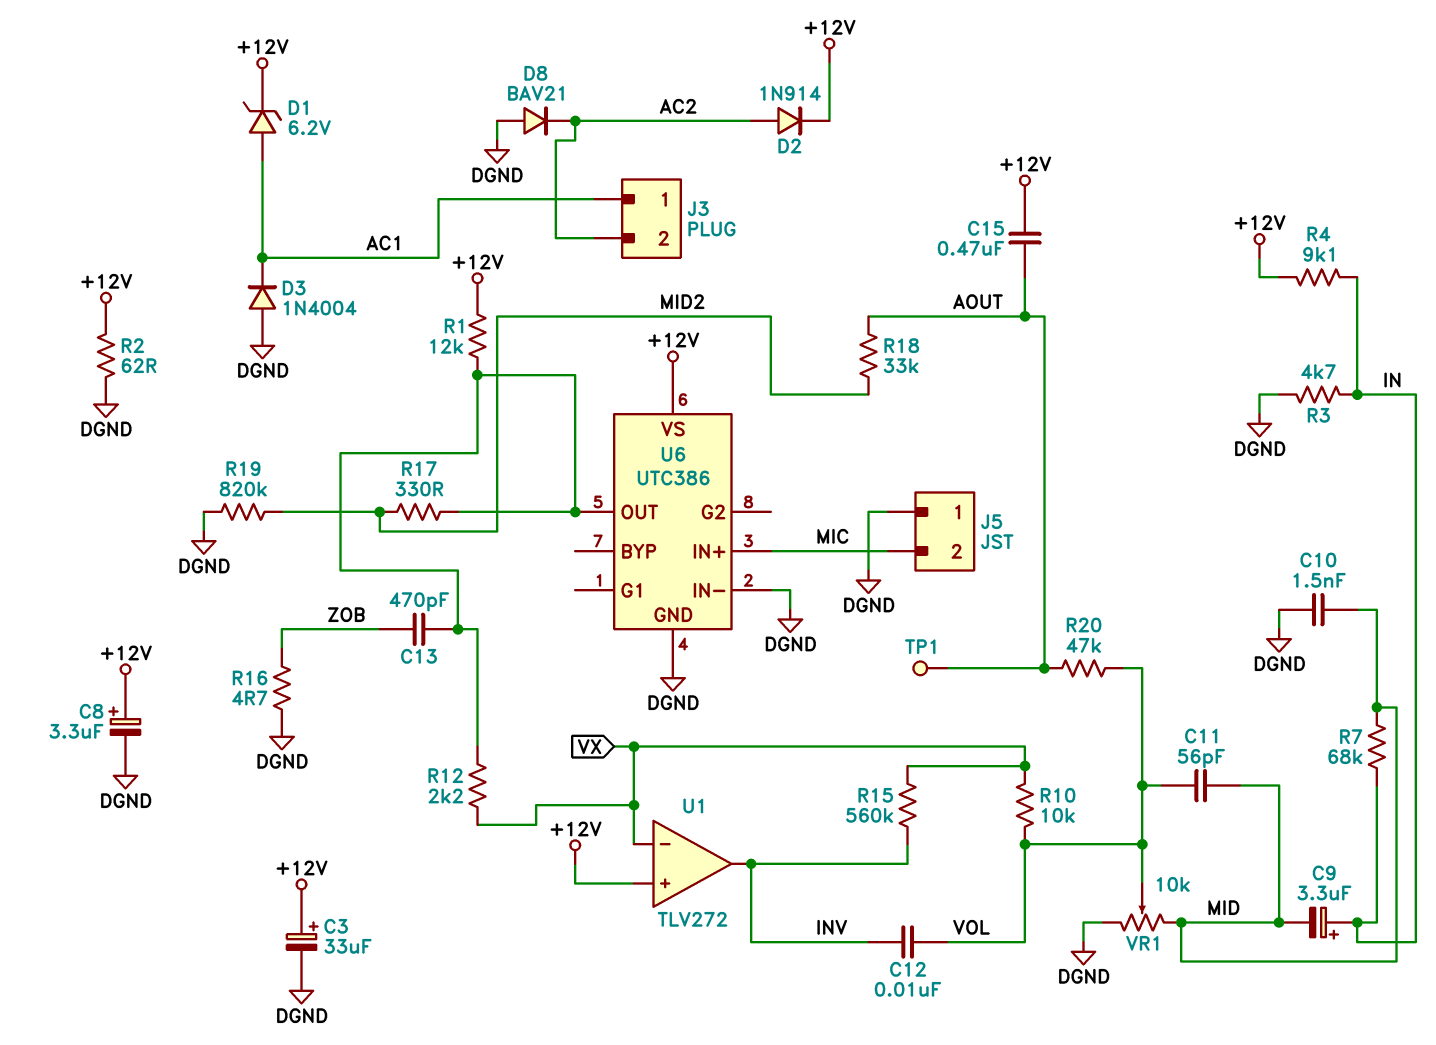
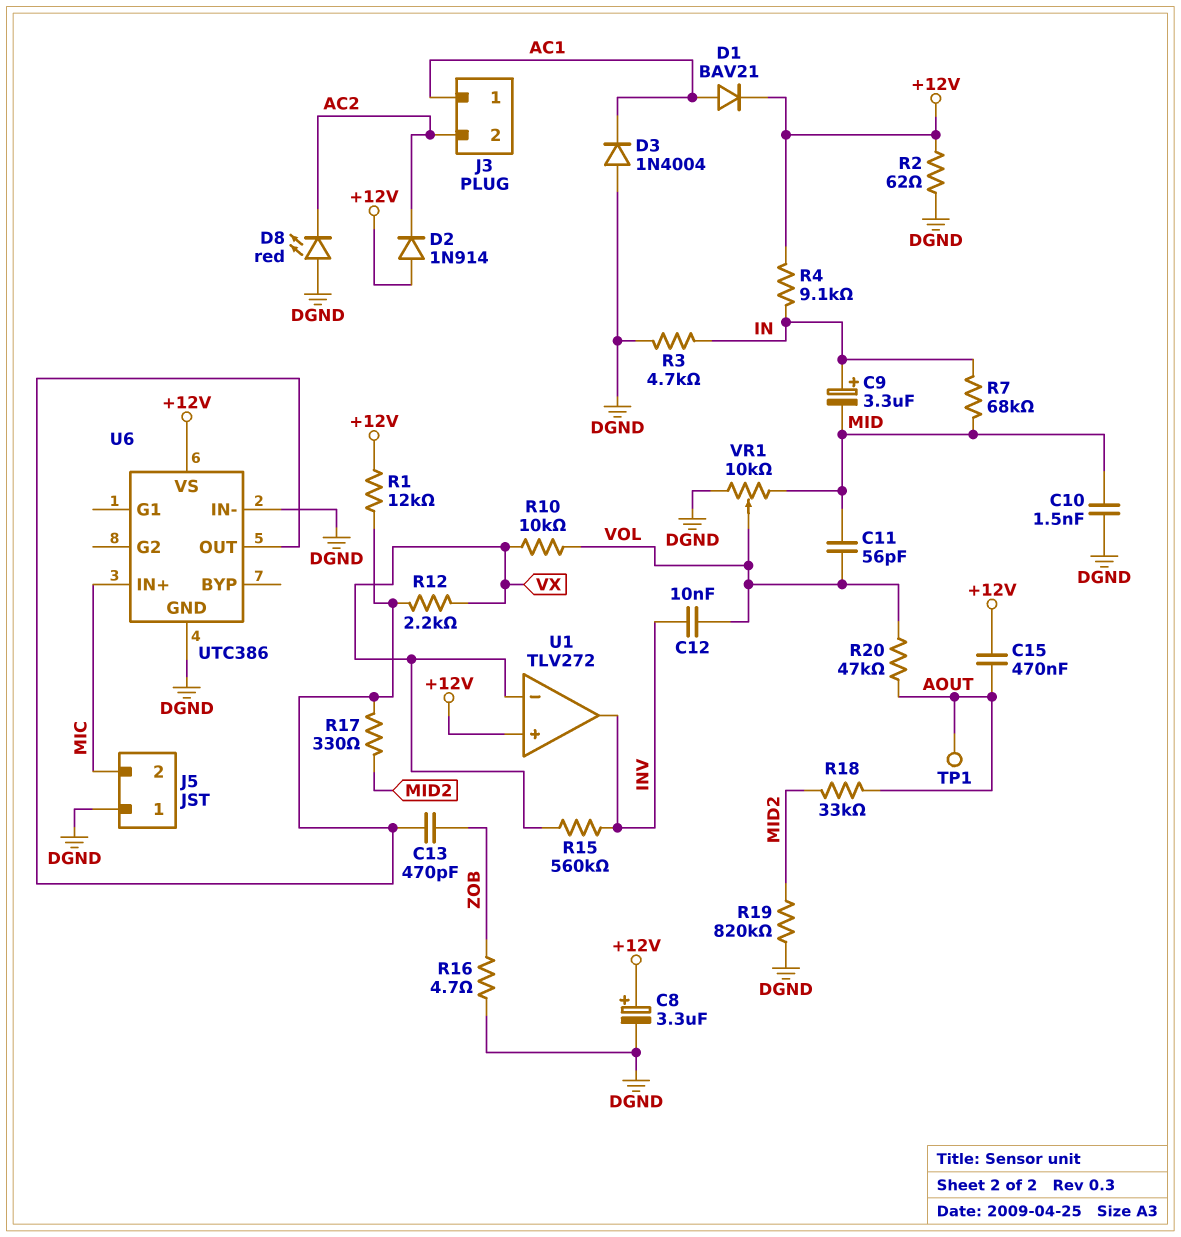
C3: 33uF (plus +12V, minus DGND) -> none
D1: zener 6.2V (A AC1, K +12V) -> diode BAV21 (A AC1, K +12V)
D2: diode 1N914 (A AC2, K +12V) -> diode 1N914 (A +12V, K AC2)
D8: diode BAV21 (A DGND, K AC2) -> LED red (A DGND, K AC2)

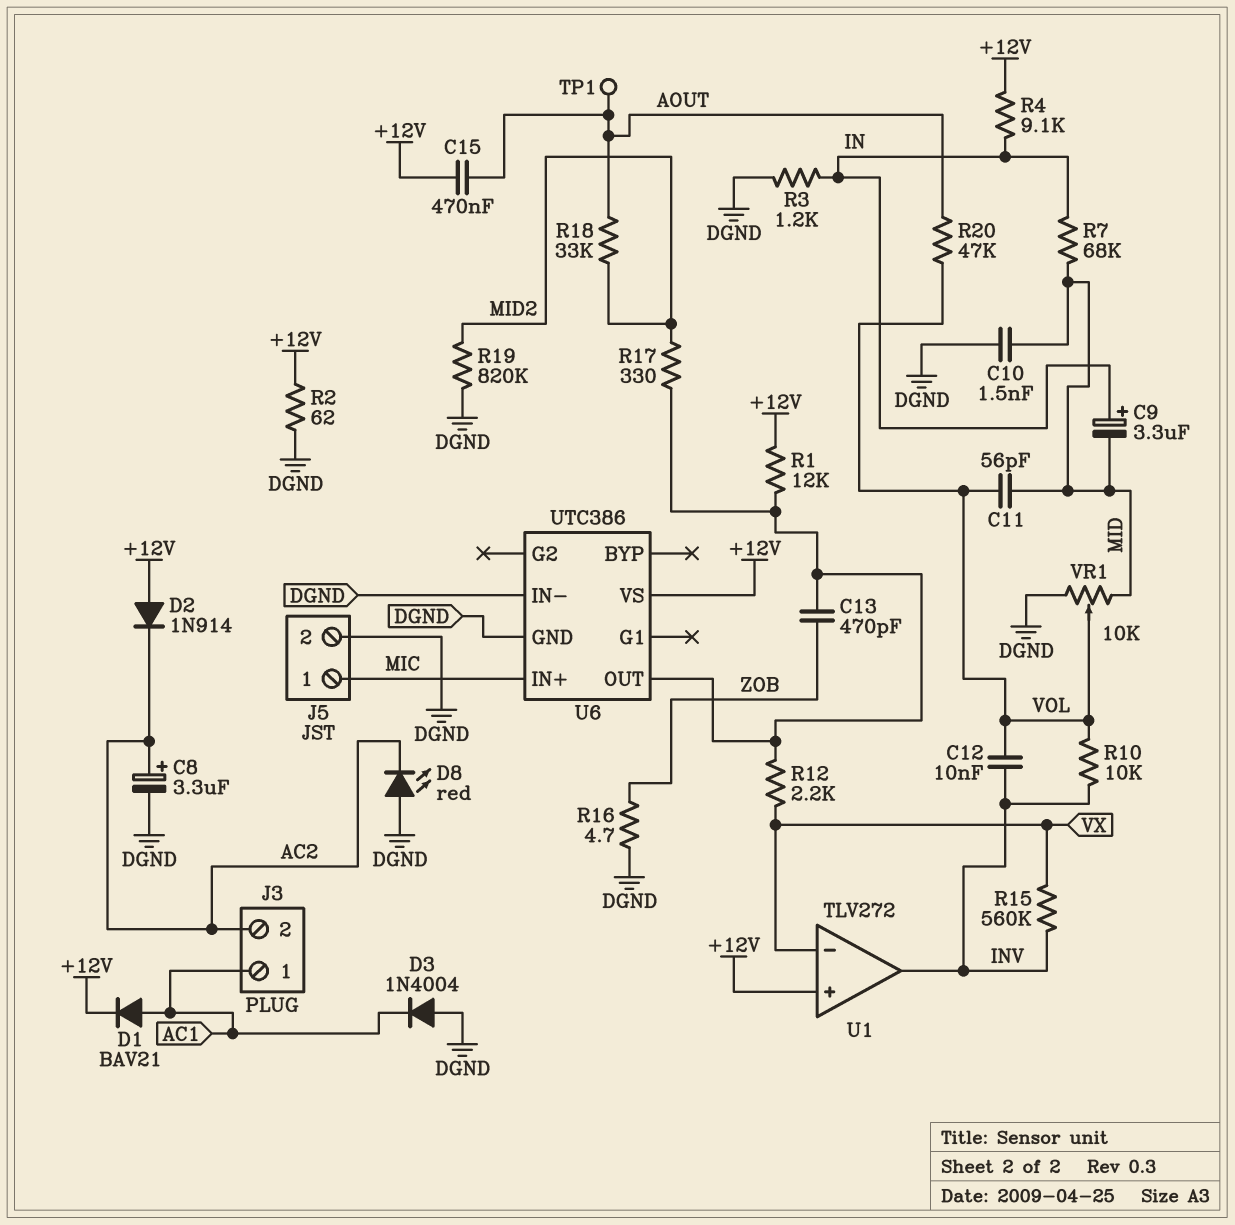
C8: 3.3uF (plus +12V, minus DGND) -> 3.3uF (plus AC2, minus DGND)
J5 pin 1: DGND -> MIC
J5 pin 2: MIC -> DGND
R3: 4.7k (DGND, IN) -> 1.2k (DGND, IN)
R10: 10k (VOL, VX) -> 10k (INV, VOL)

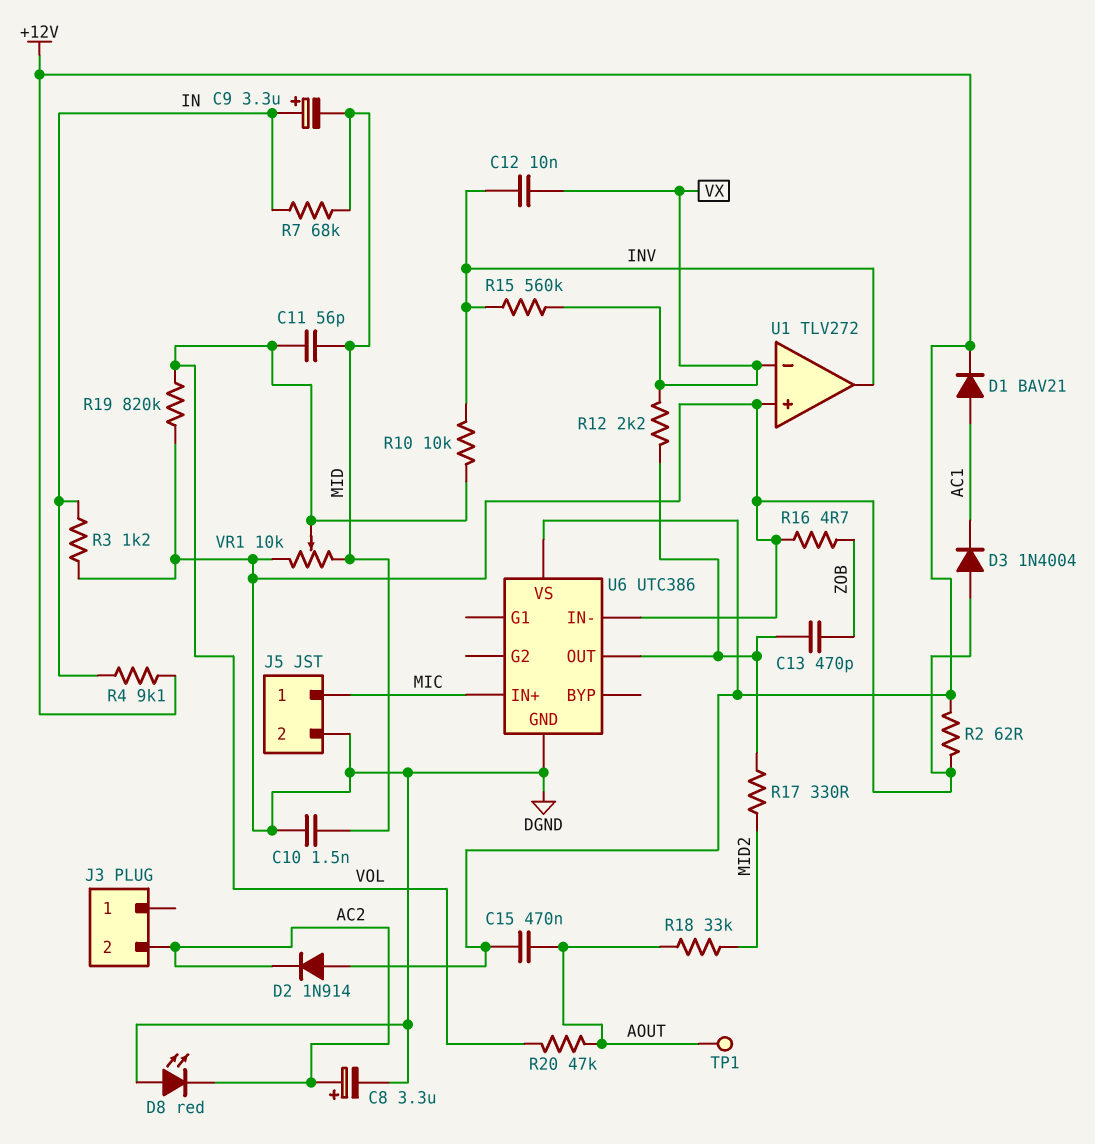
C12: 10nF (INV, VOL) -> 10nF (INV, VX)
J3 pin 1: AC1 -> none
R1: 12k (+12V, U6/OUT) -> none
R19: 820k (DGND, MID2) -> 820k (DGND, VOL)
U1 pin in+: +12V -> DGND

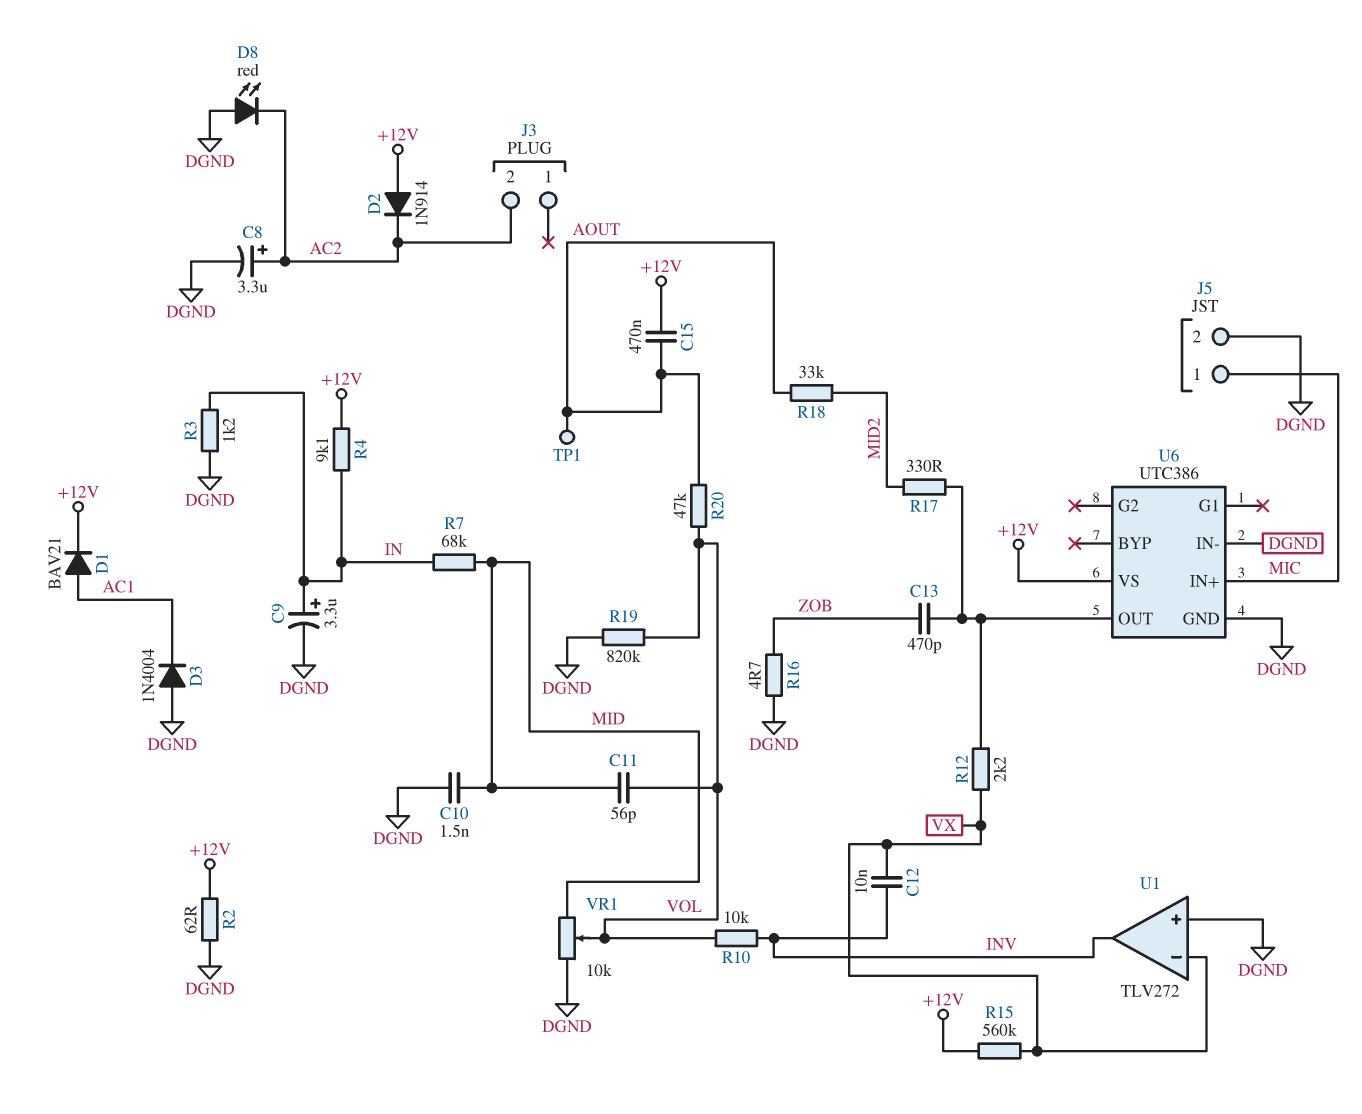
C9: 3.3uF (plus IN, minus MID) -> 3.3uF (plus IN, minus DGND)
R15: 560k (INV, VX) -> 560k (+12V, VX)

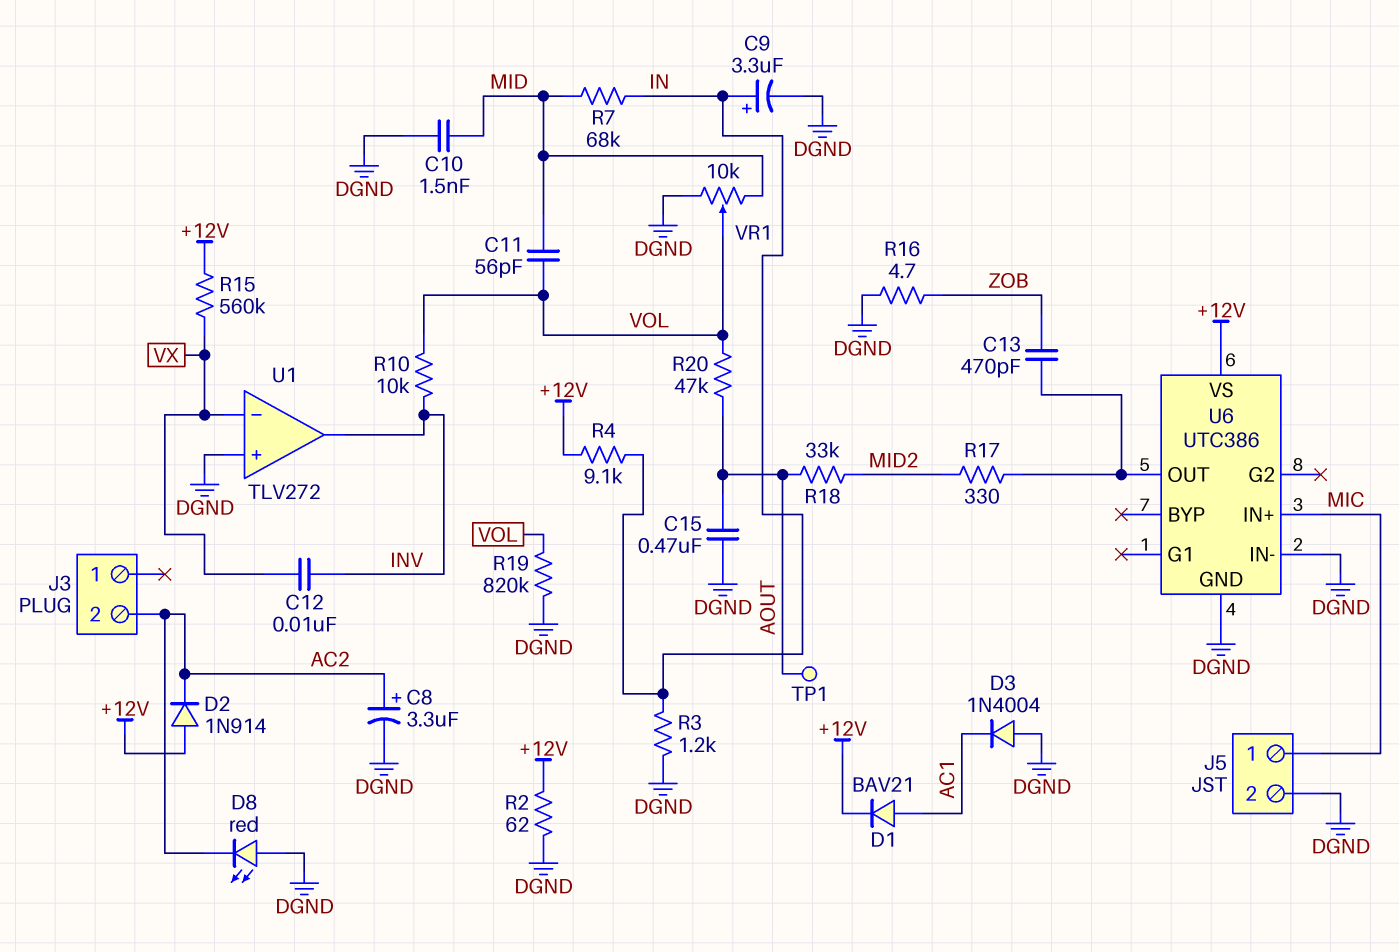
C15: 470nF (+12V, AOUT) -> 470nF (AOUT, DGND)
R12: 2.2k (U6/OUT, VX) -> none

